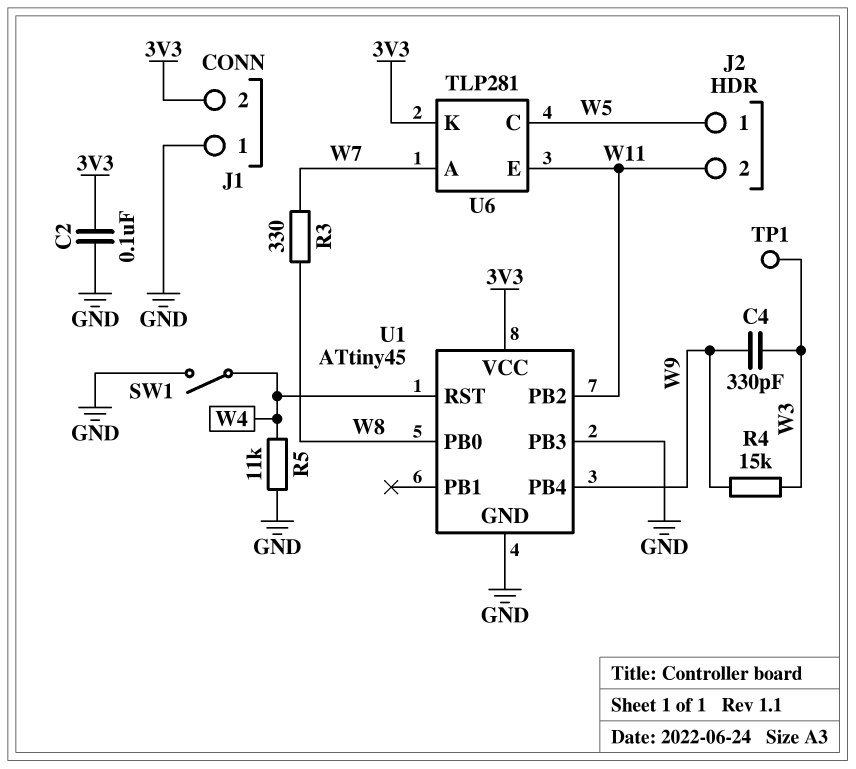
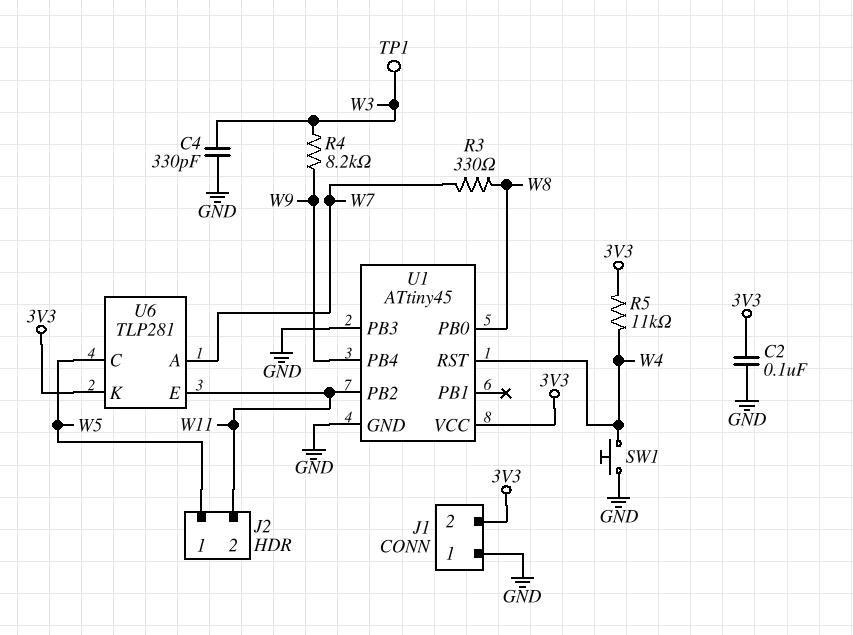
C4: 330pF (W3, W9) -> 330pF (GND, W3)
R4: 15k (W3, W9) -> 8.2k (W3, W9)
R5: 11k (GND, W4) -> 11k (3V3, W4)
SW1: switch (GND, W4) -> button (GND, W4)

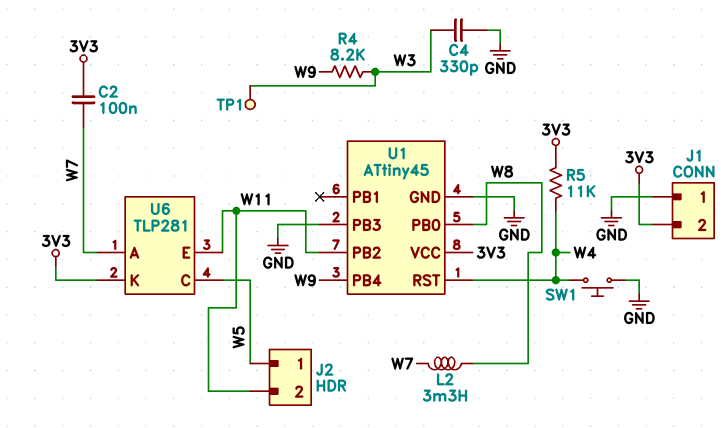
C2: 100nF (3V3, GND) -> 100nF (3V3, W7)
L2: none -> 3.3mH (W7, W8)
R3: 330 (W7, W8) -> none

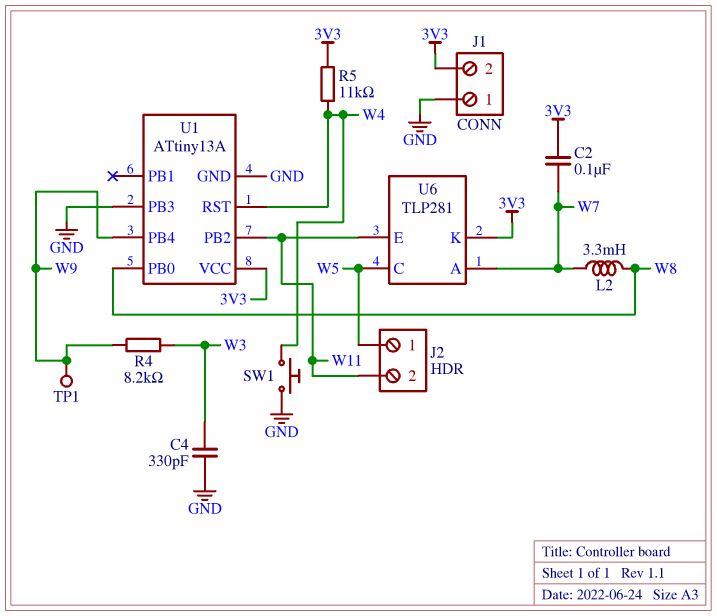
TP1: test point (W3) -> test point (W9)
U1: ATtiny45 -> ATtiny13A

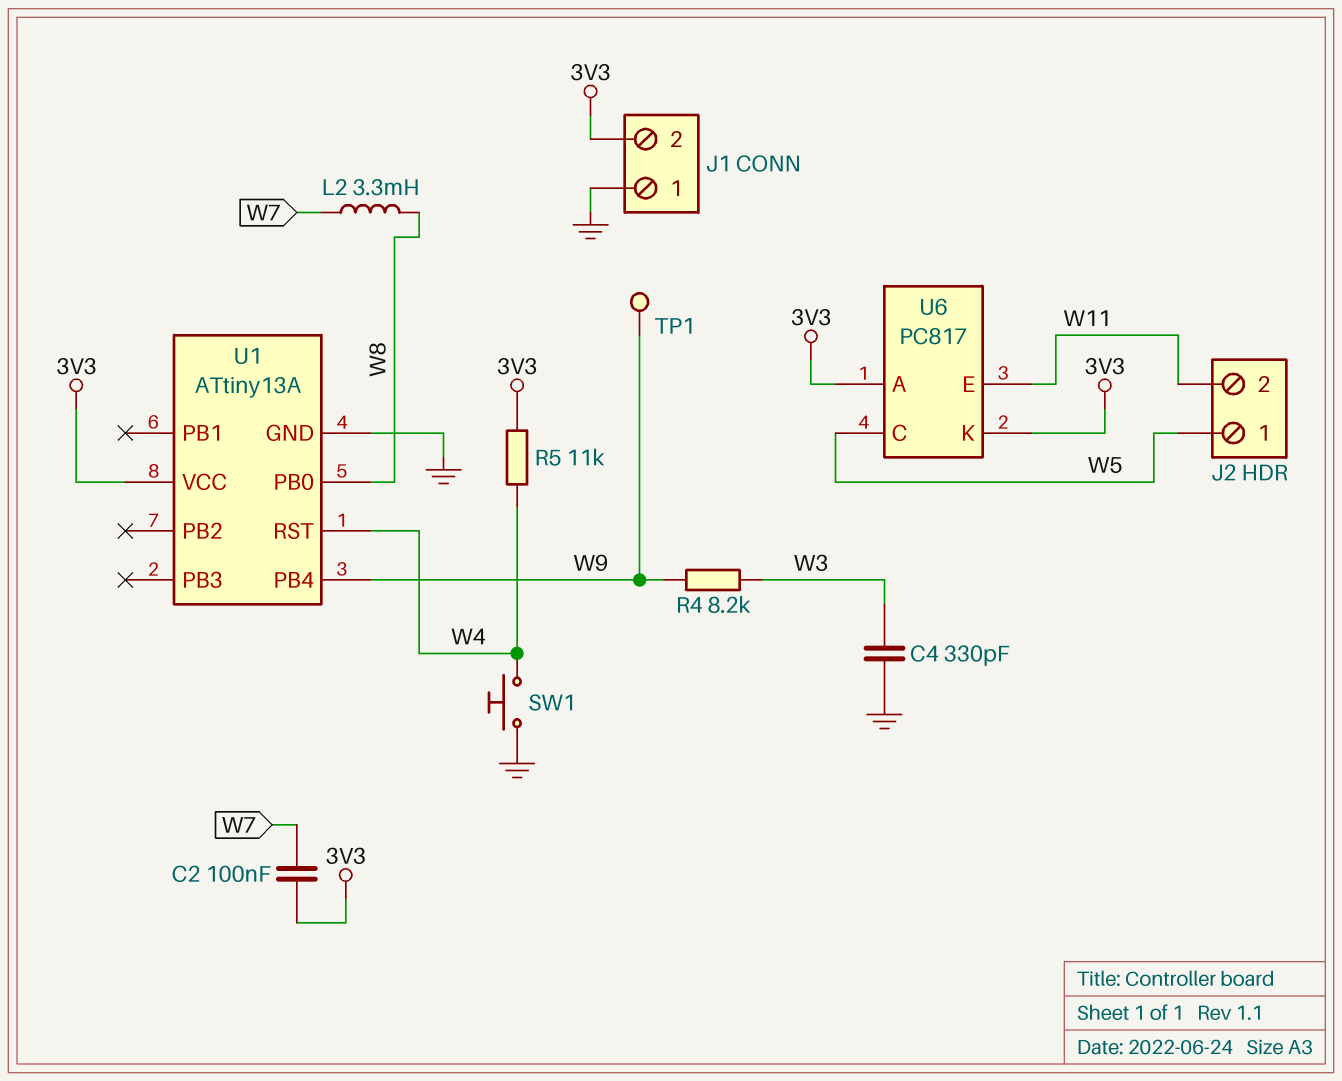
U1 pin PB2: W11 -> none
U1 pin PB3: GND -> none
U6: TLP281 -> PC817
U6 pin A: W7 -> 3V3

